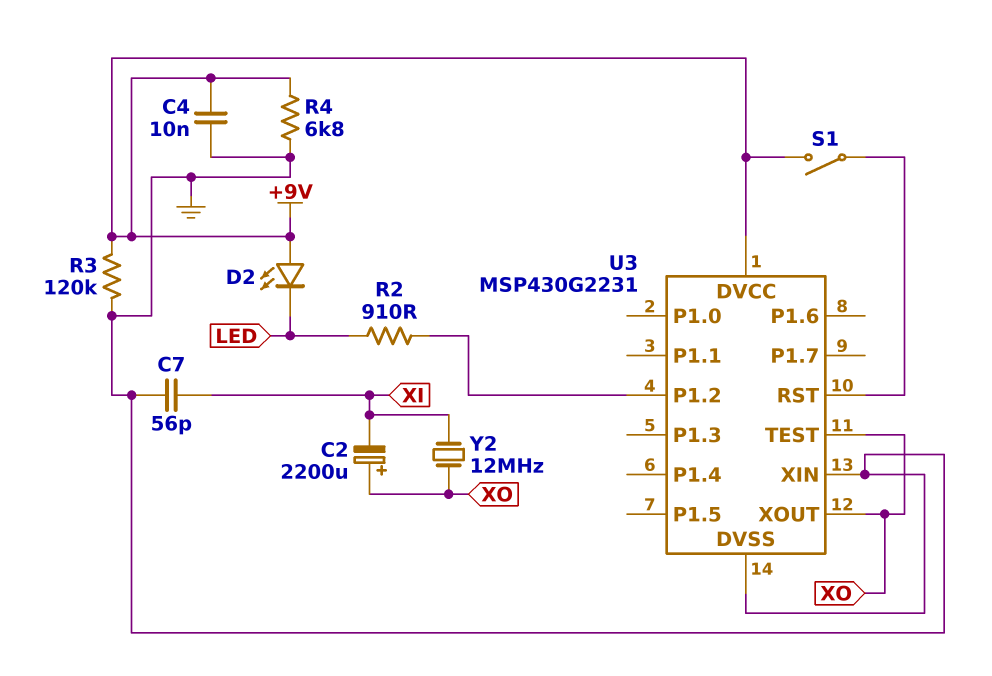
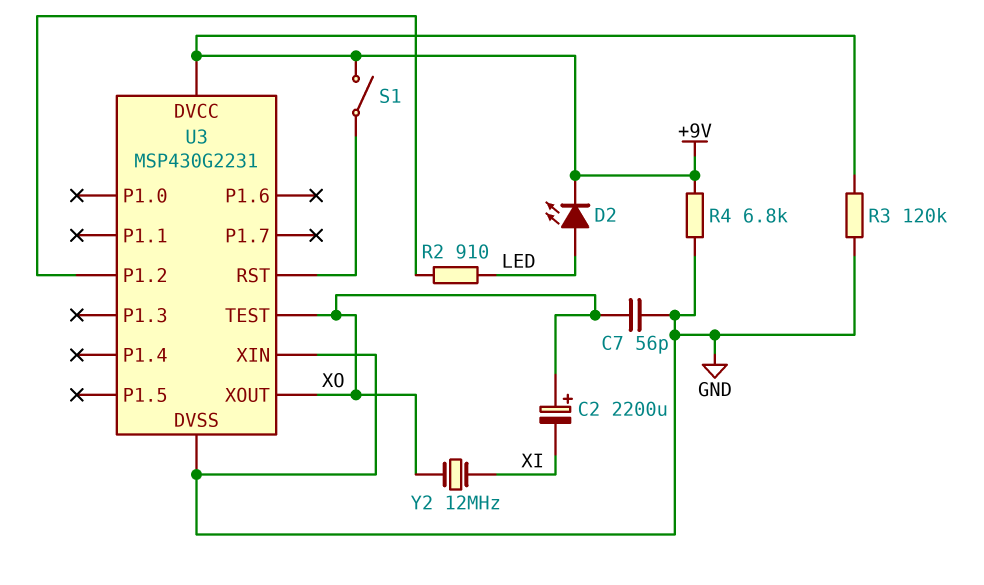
C4: 10nF (+9V, GND) -> none
C7: 56pF (GND, XI) -> 56pF (GND, XO)
D2: LED (A +9V, K LED) -> LED (A LED, K +9V)

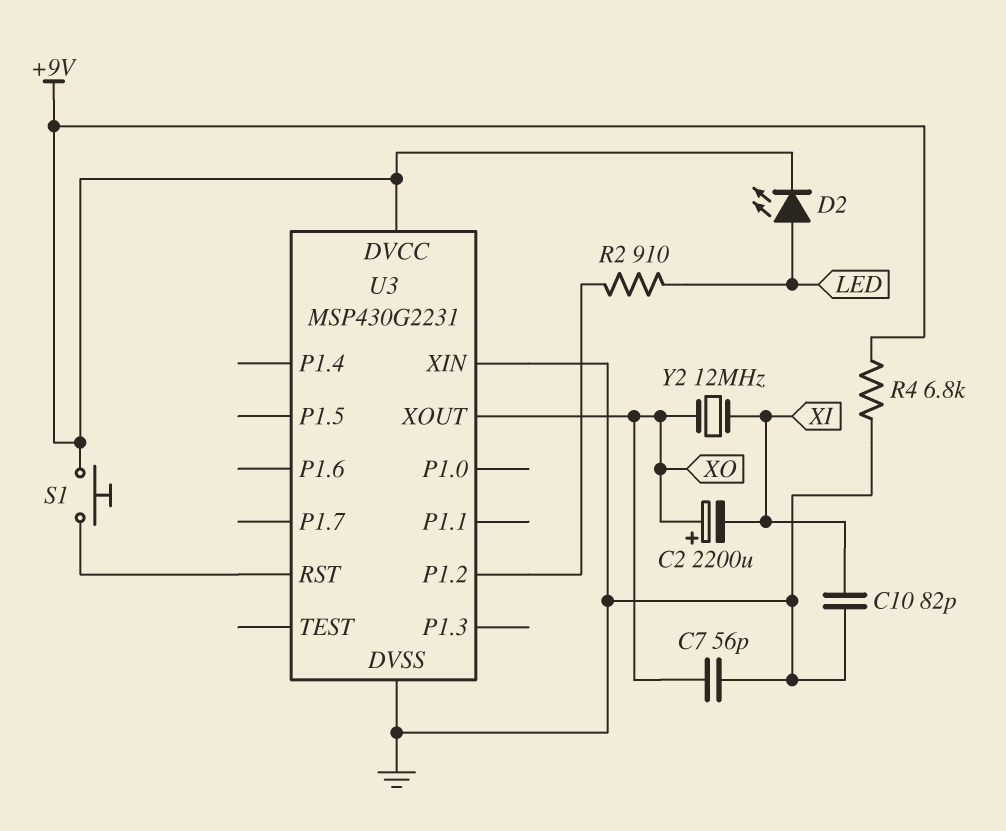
C10: none -> 82pF (GND, XI)
R3: 120k (+9V, GND) -> none
S1: switch (+9V, U3/RST) -> button (+9V, U3/RST)
U3 pin TEST: XO -> none

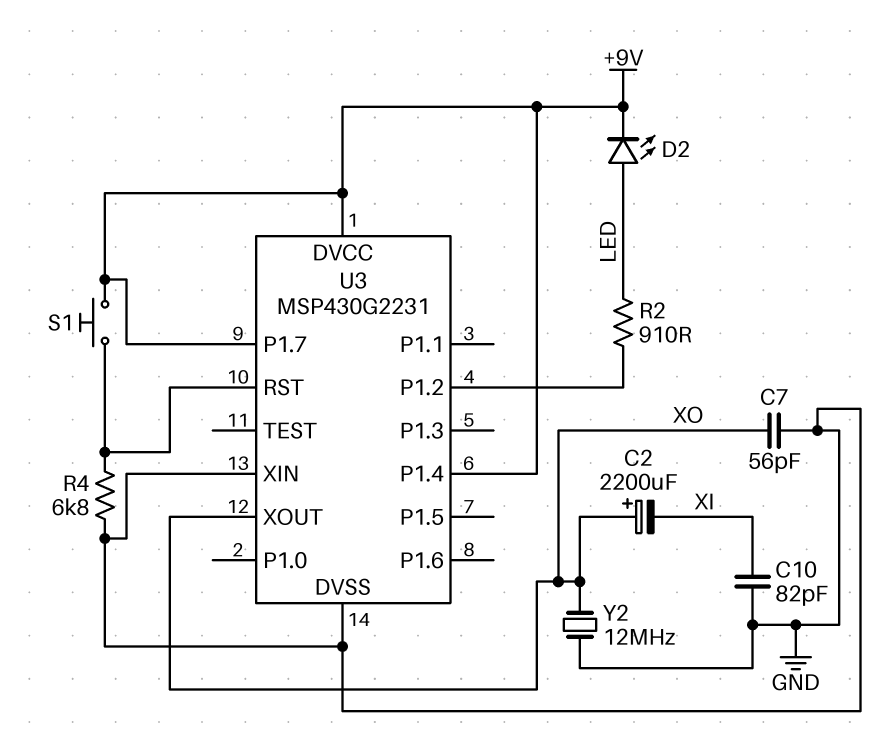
R4: 6.8k (+9V, GND) -> 6.8k (GND, U3/RST)
U3 pin P1.4: none -> +9V
U3 pin P1.7: none -> +9V
Y2: 12MHz (XI, XO) -> 12MHz (GND, XO)

